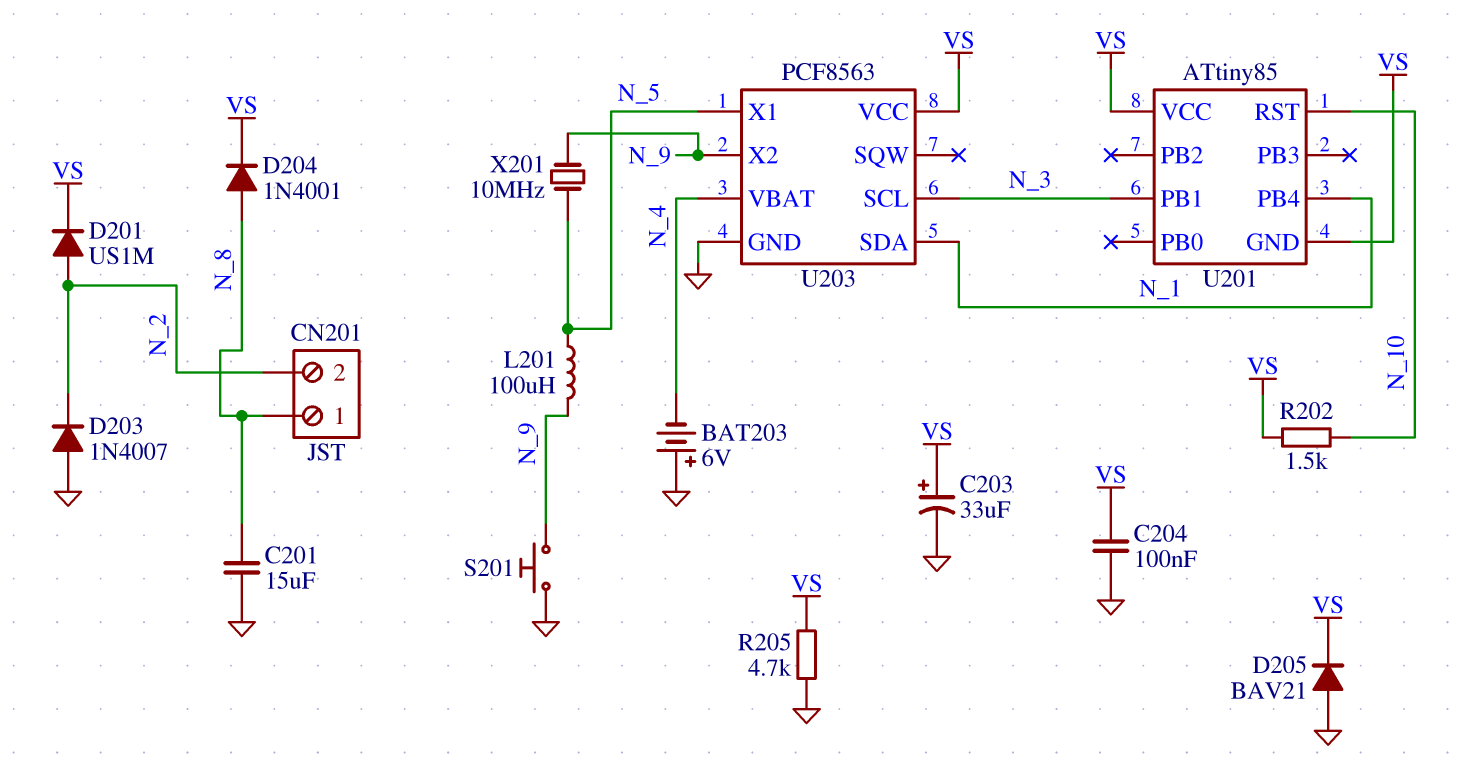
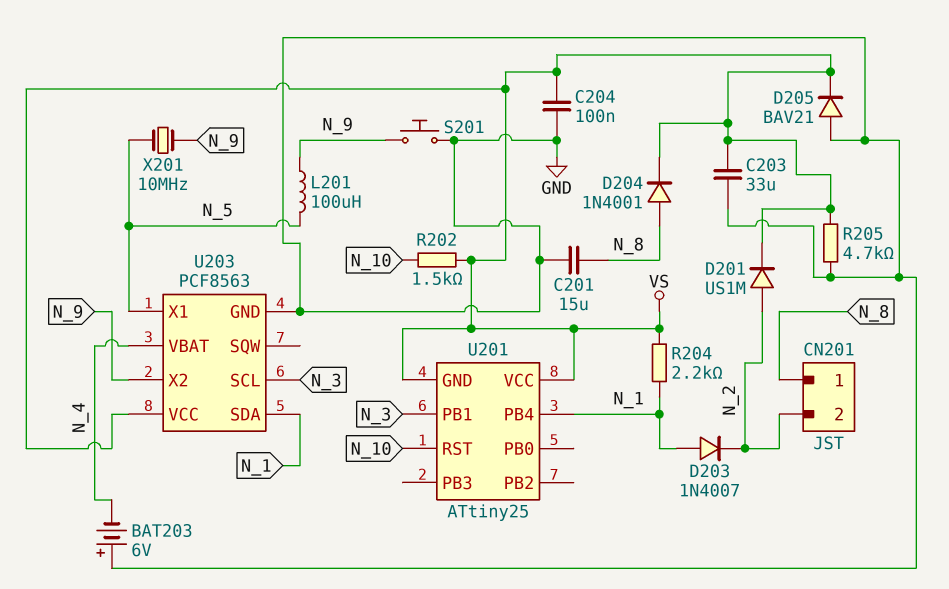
C203: 33uF (plus VS, minus GND) -> 33uF (GND, VS)
D203: diode 1N4007 (A GND, K N_2) -> diode 1N4007 (A N_1, K N_2)
R204: none -> 2.2k (N_1, VS)
U201: ATtiny85 -> ATtiny25

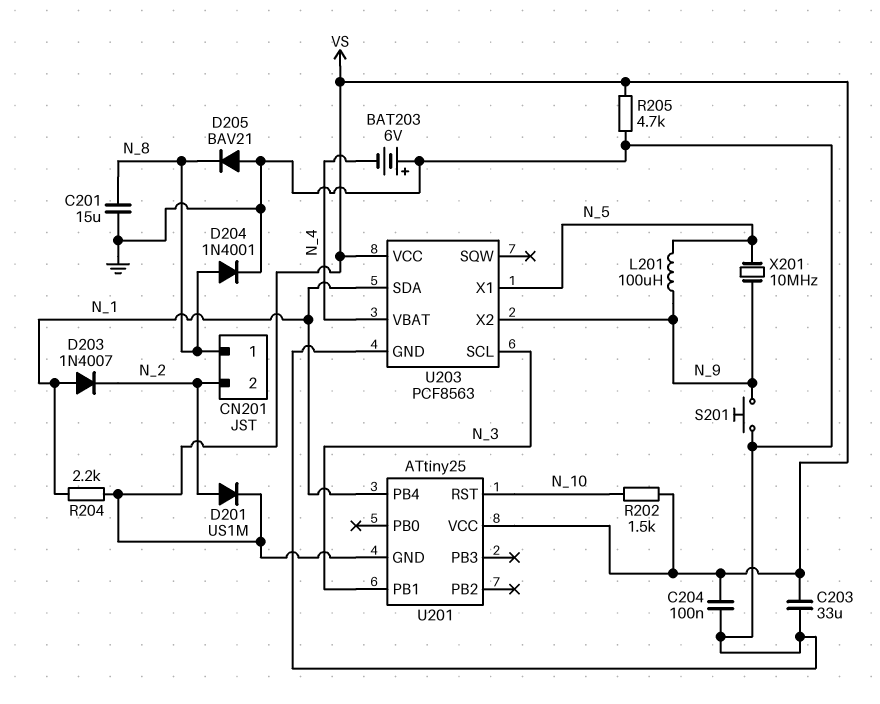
D204: diode 1N4001 (A N_8, K VS) -> diode 1N4001 (A N_8, K GND)
D205: diode BAV21 (A GND, K VS) -> diode BAV21 (A GND, K N_8)

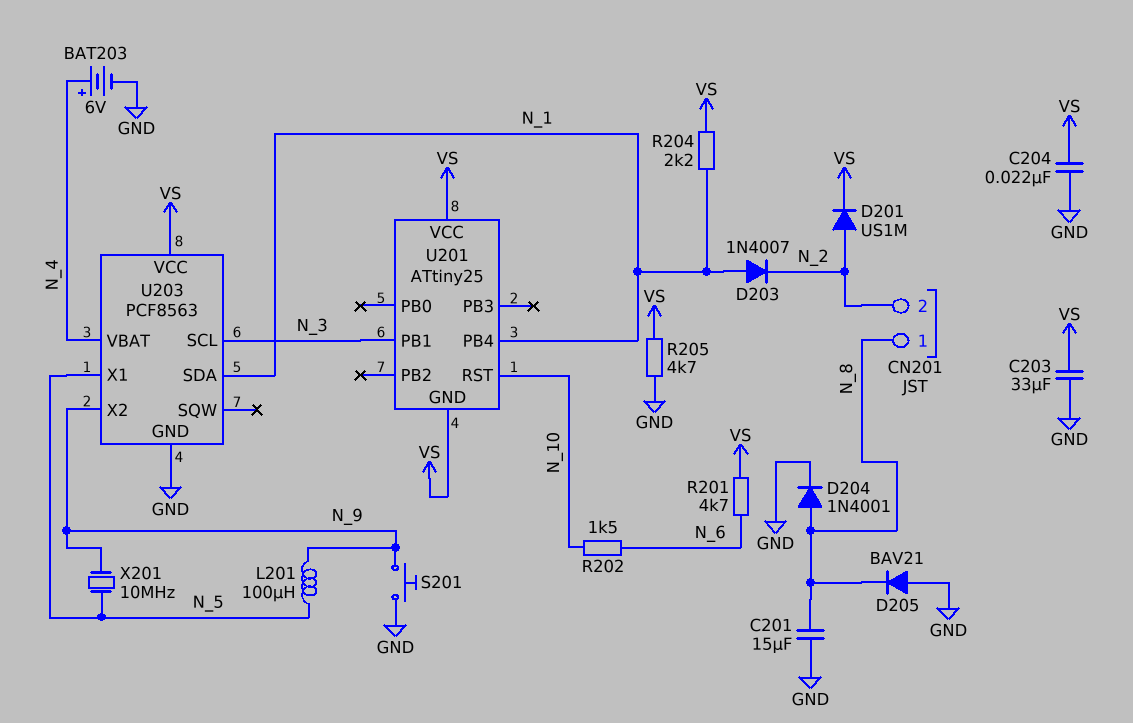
BAT203: 6V (plus GND, minus N_4) -> 6V (plus N_4, minus GND)
C204: 100nF (GND, VS) -> 22nF (GND, VS)
R201: none -> 4.7k (N_6, VS)
R202: 1.5k (N_10, VS) -> 1.5k (N_6, N_10)

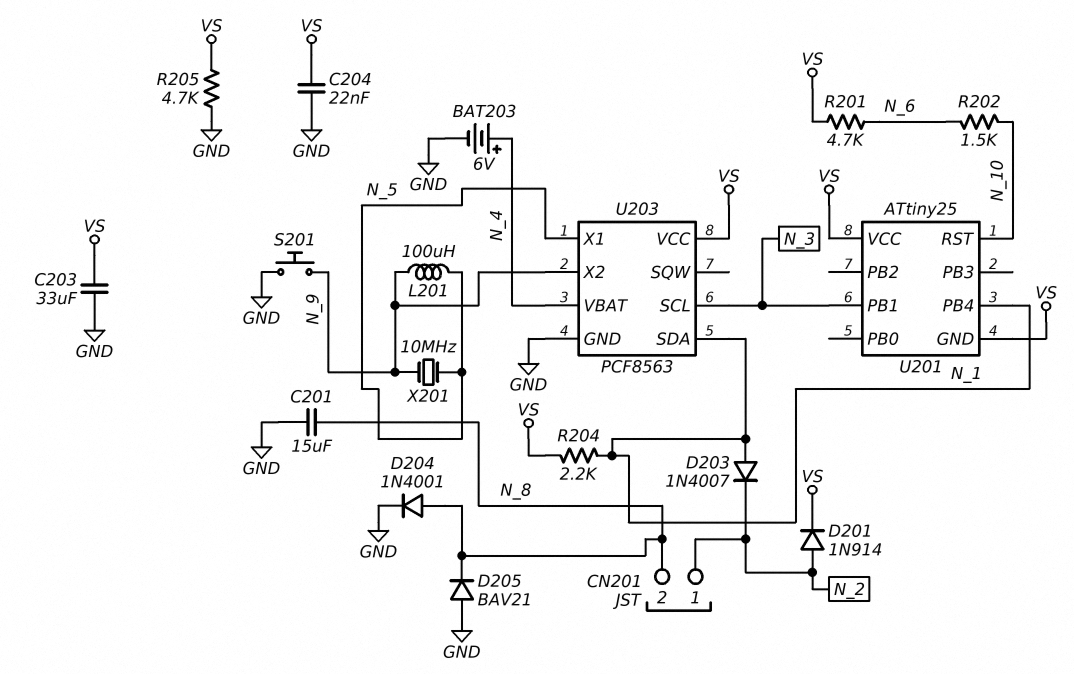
CN201 pin 1: N_8 -> N_2
CN201 pin 2: N_2 -> N_8
D201: diode US1M (A N_2, K VS) -> diode 1N914 (A N_2, K VS)

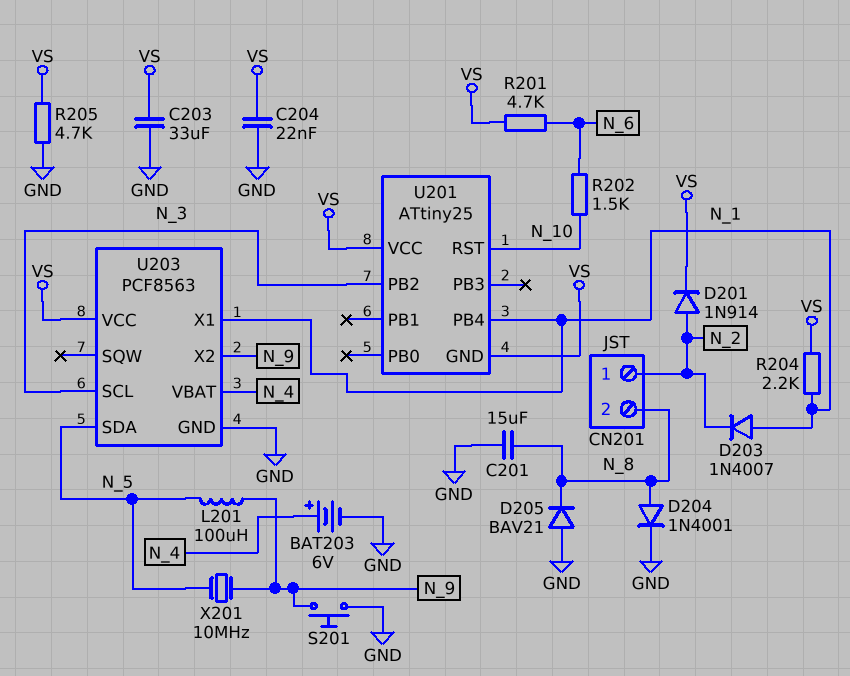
U201 pin PB1: N_3 -> none
U201 pin PB2: none -> N_3
U203 pin SDA: N_1 -> N_5
U203 pin X1: N_5 -> N_1

